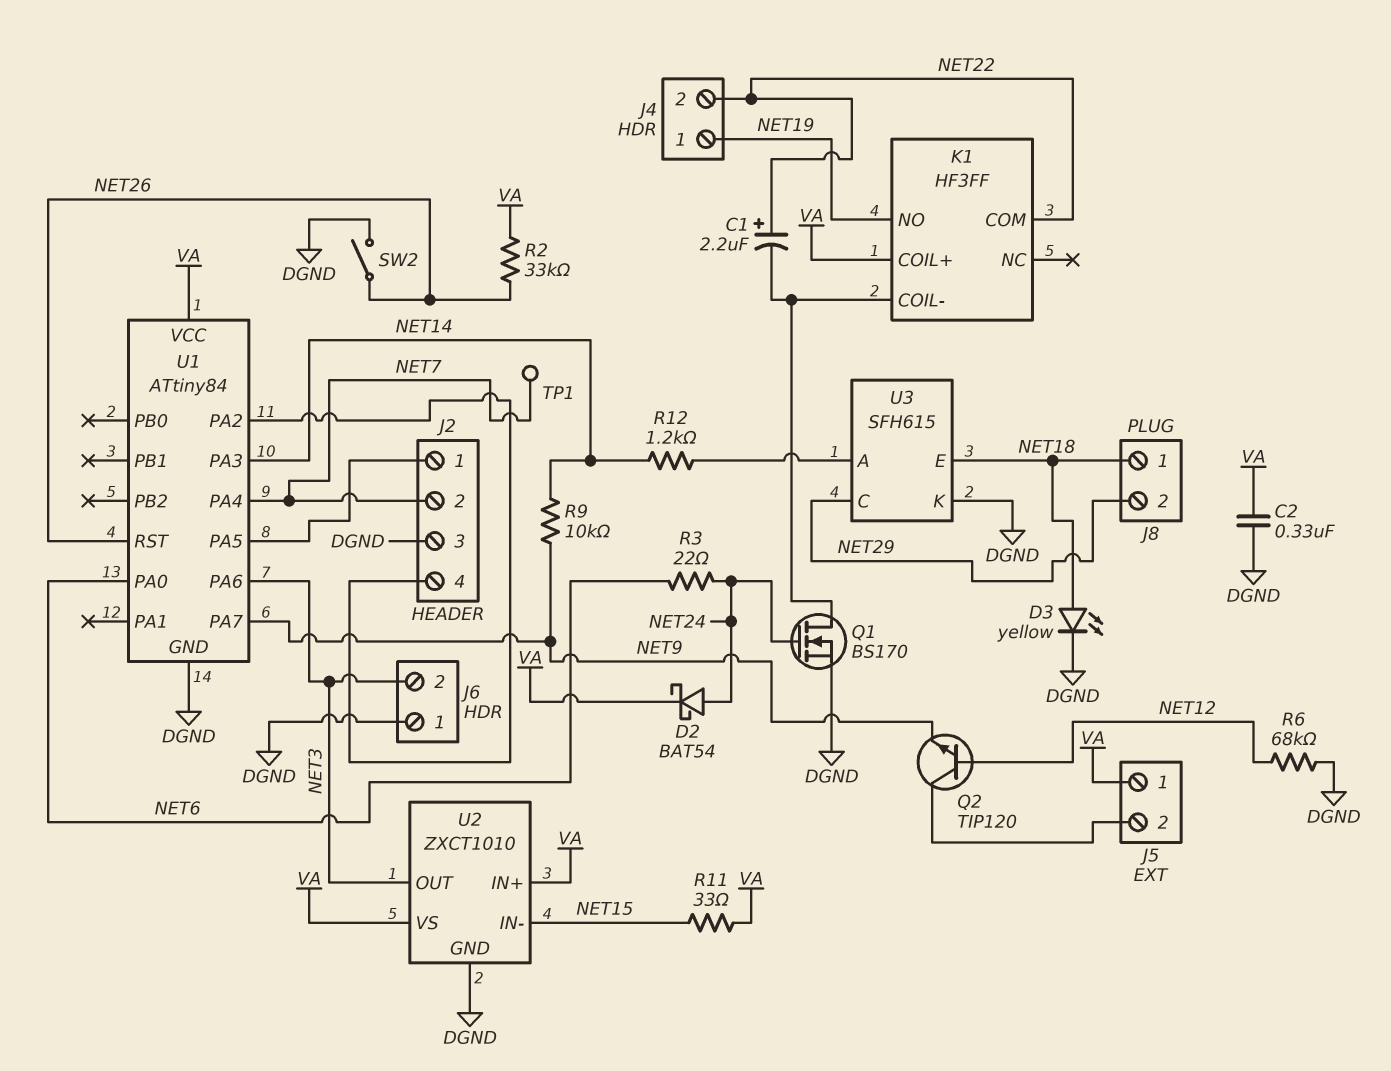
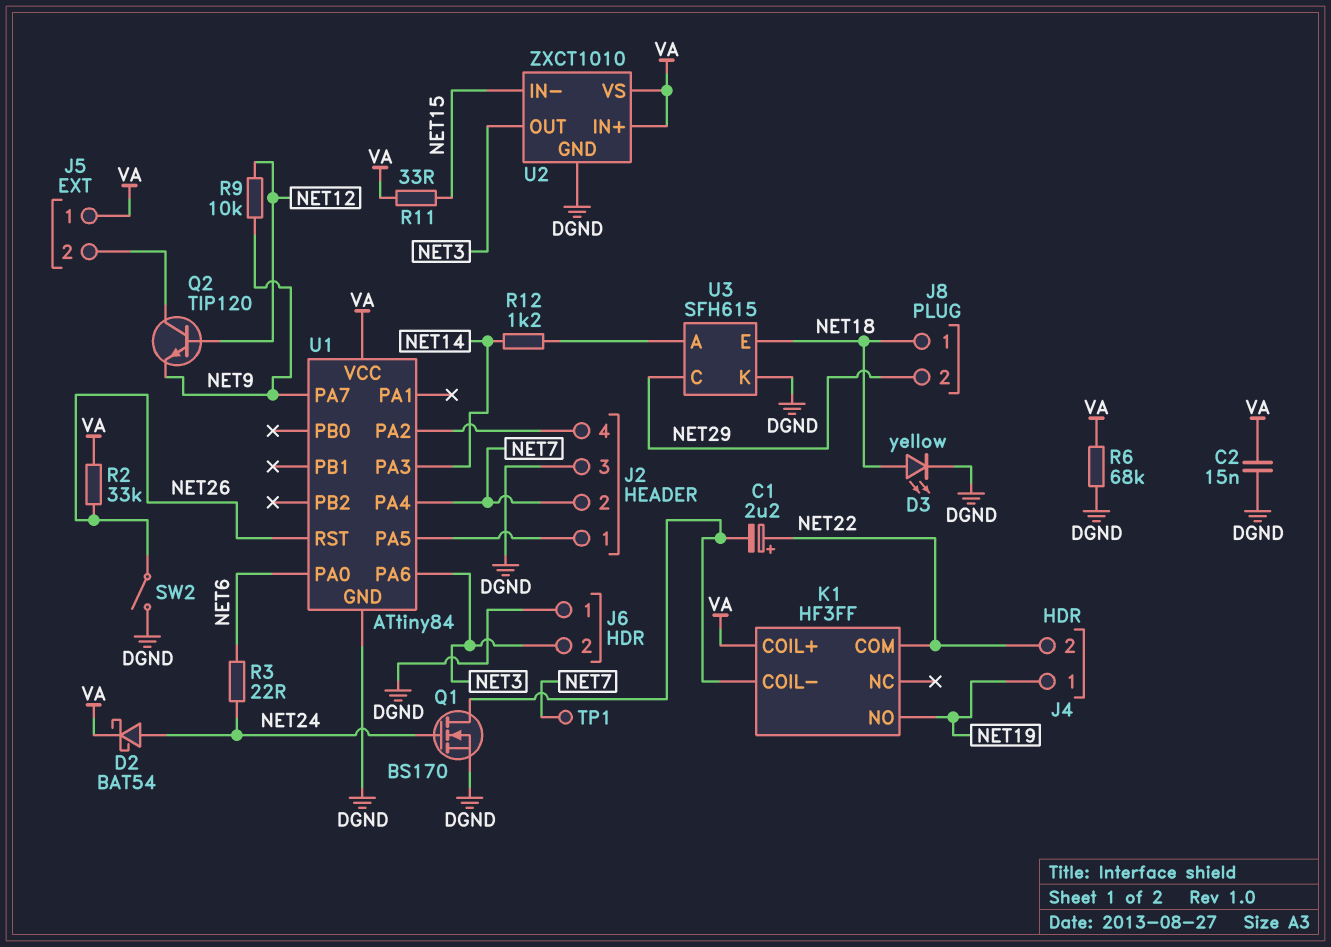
C2: 330nF (DGND, VA) -> 15nF (DGND, VA)
R6: 68k (DGND, NET12) -> 68k (DGND, VA)
R9: 10k (NET9, NET14) -> 10k (NET9, NET12)

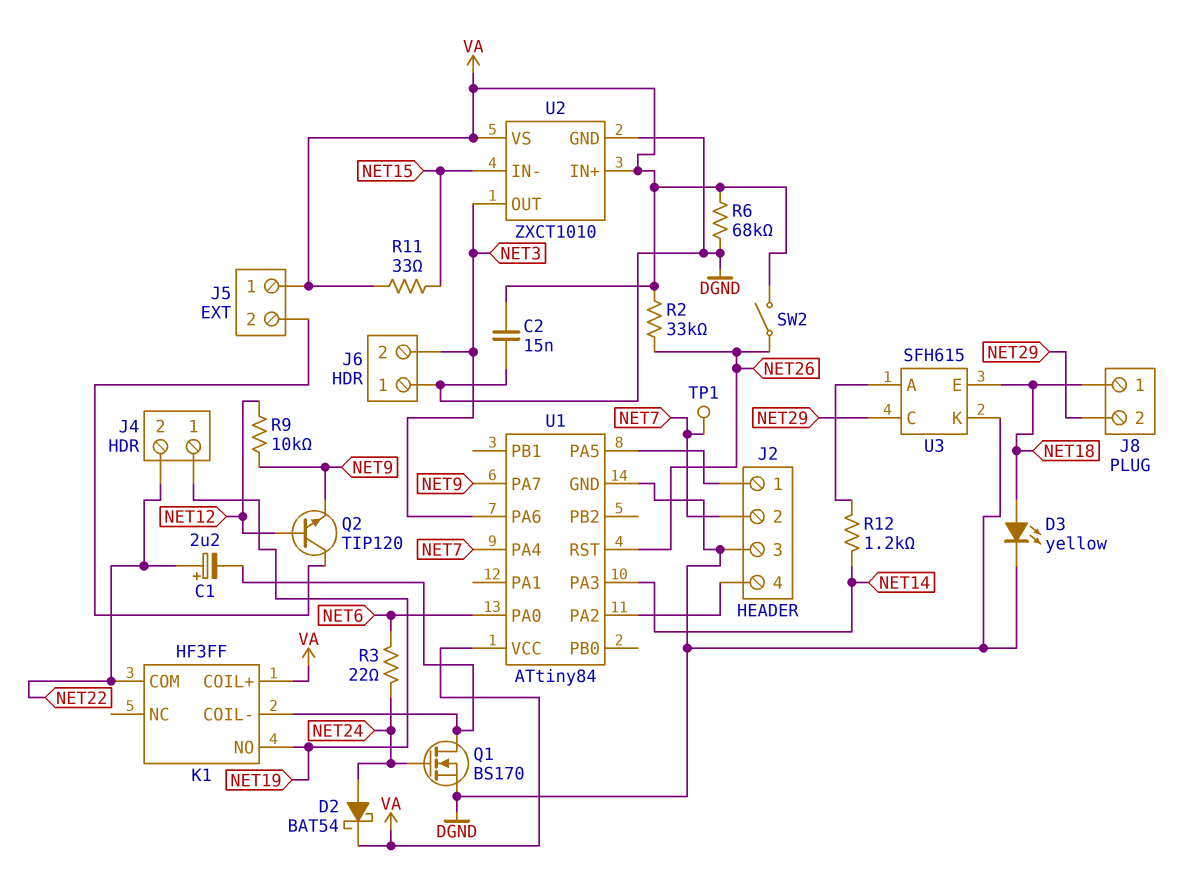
SW2: switch (DGND, NET26) -> switch (NET26, VA)

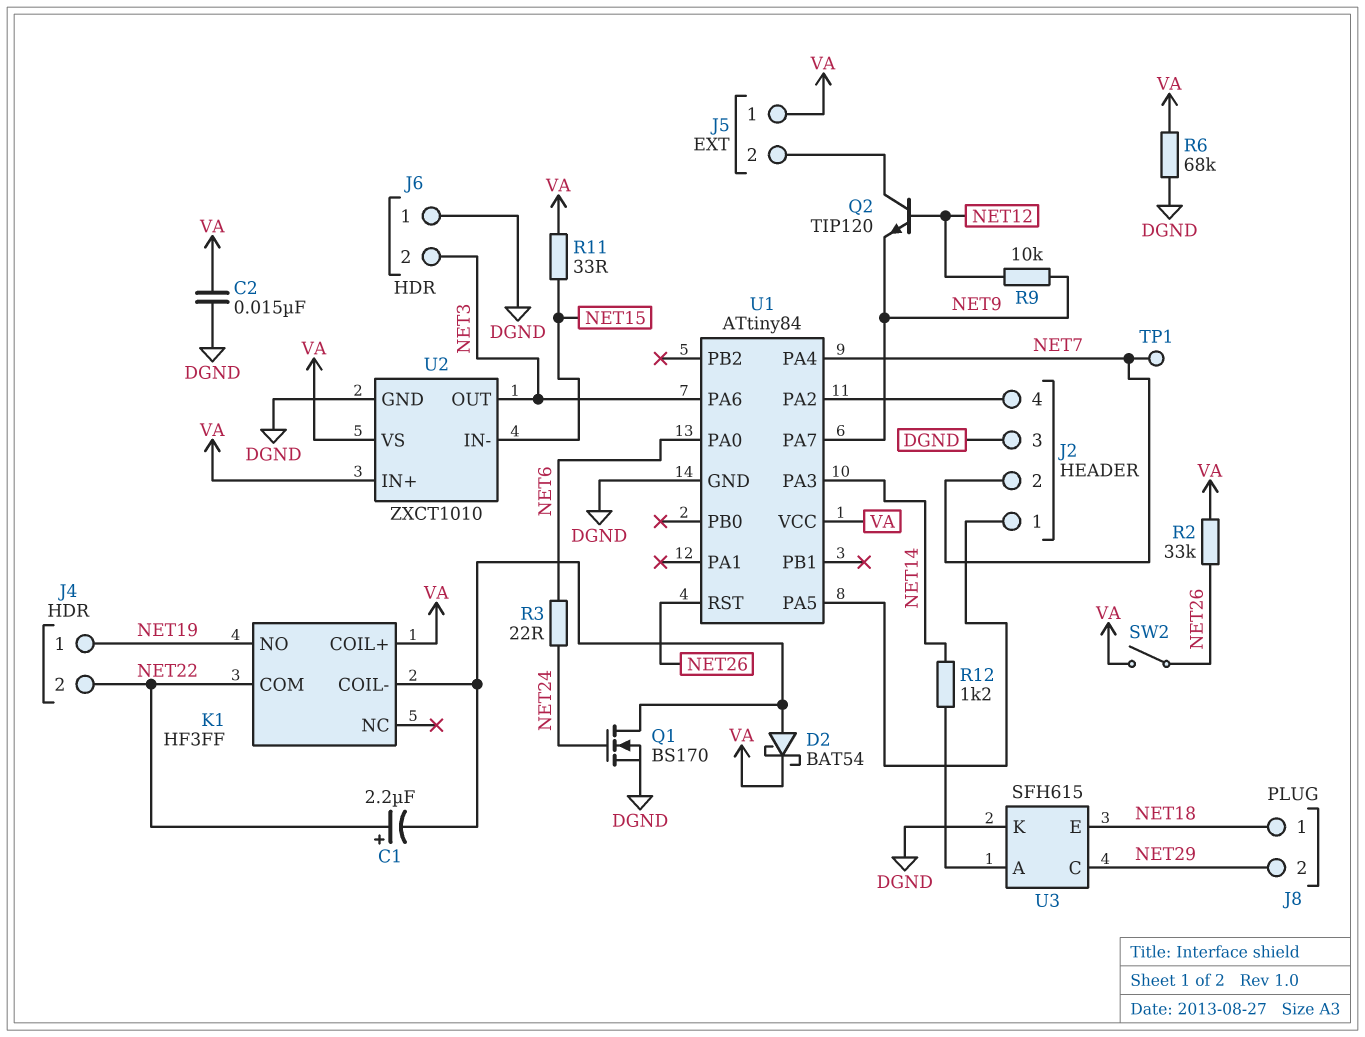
D2: schottky BAT54 (A NET24, K VA) -> schottky BAT54 (A K1/COIL-, K VA)
D3: LED yellow (A NET18, K DGND) -> none

